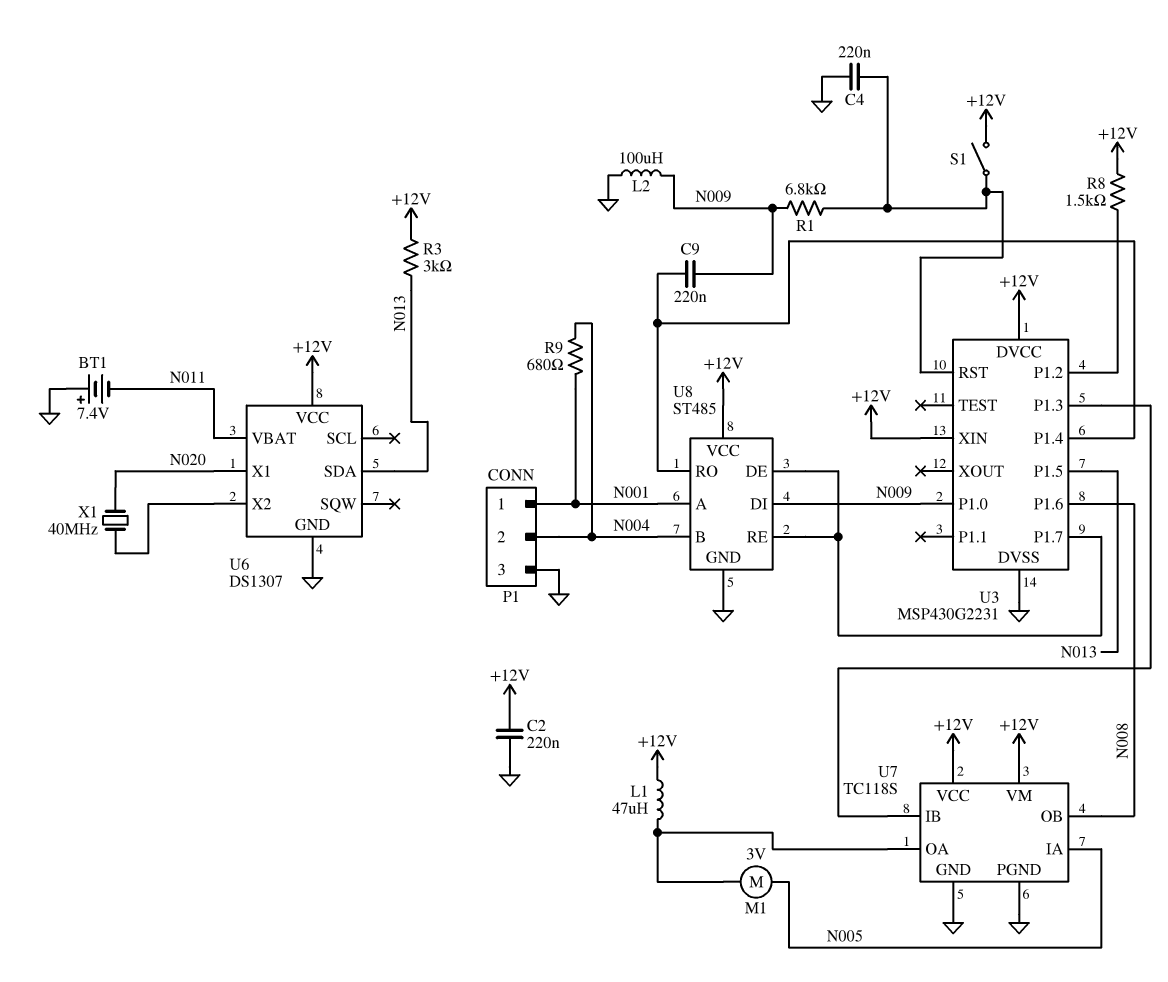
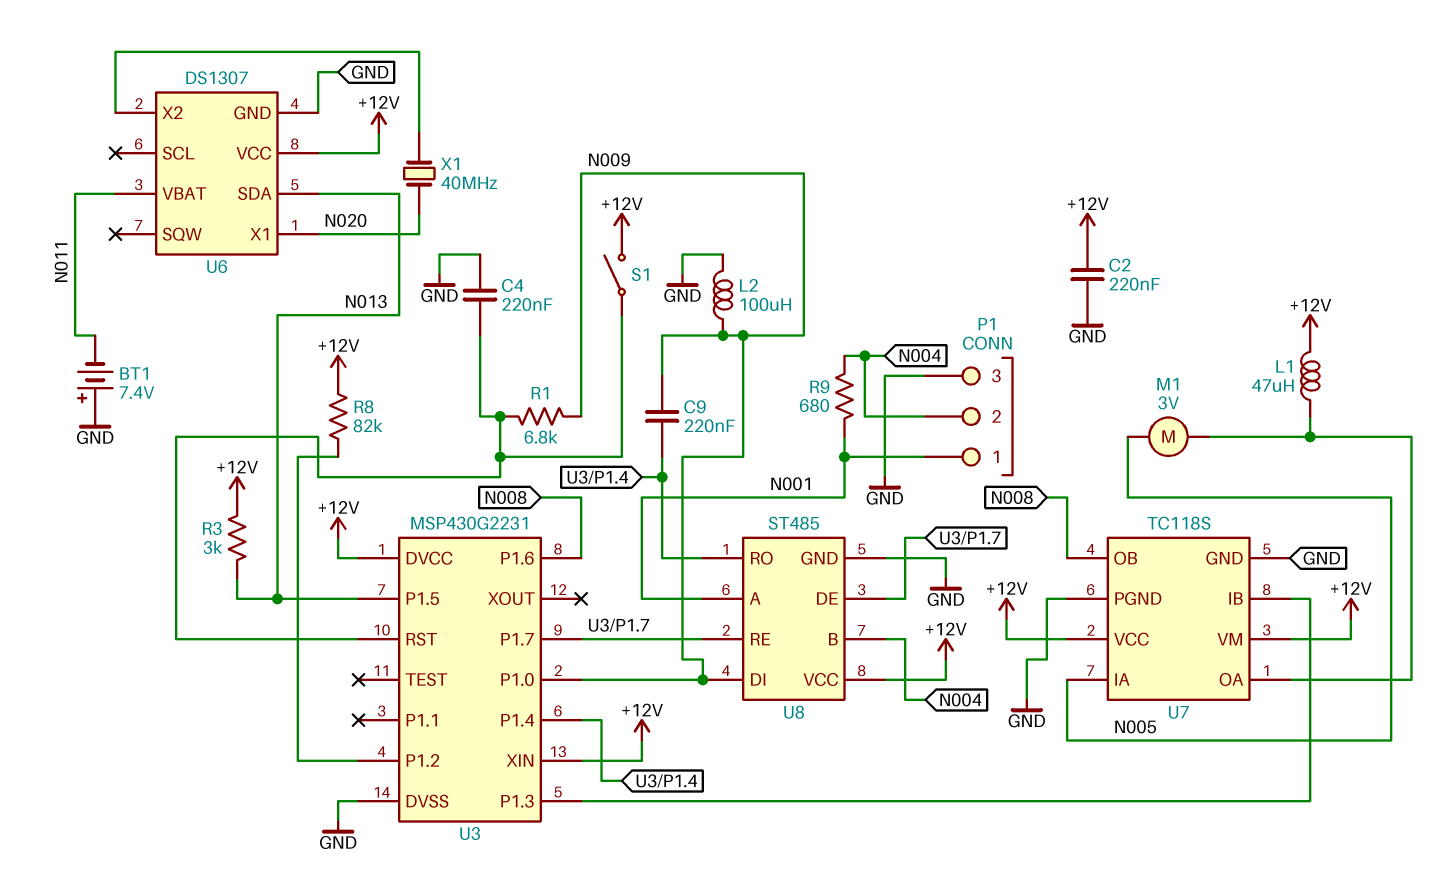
R8: 1.5k (+12V, U3/P1.2) -> 82k (+12V, U3/P1.2)

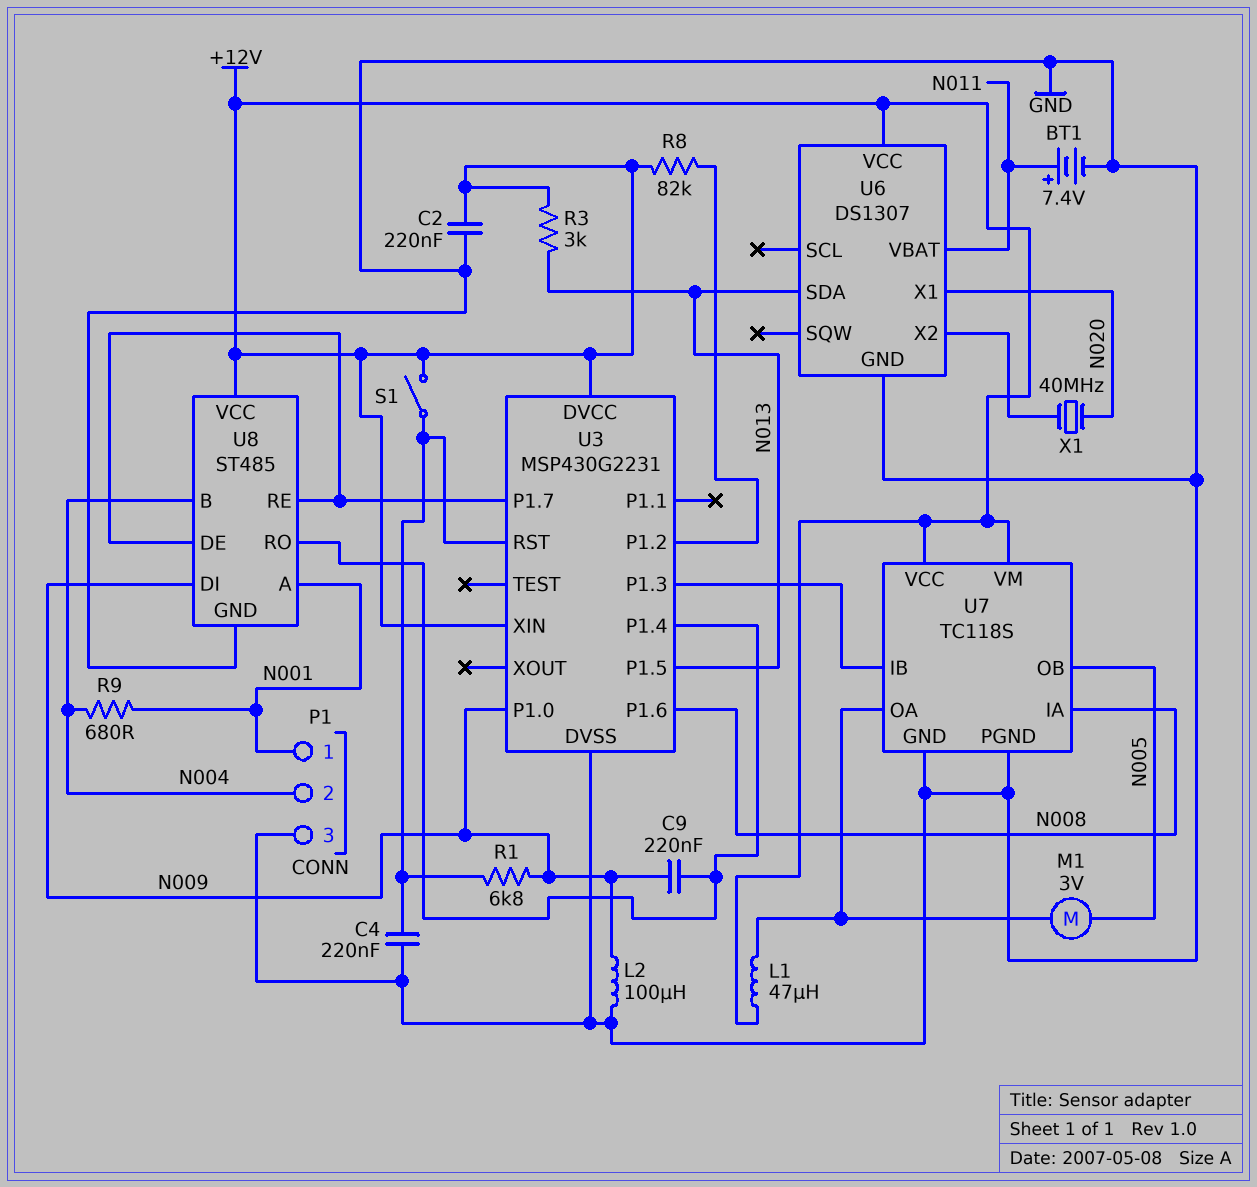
BT1: 7.4V (plus GND, minus N011) -> 7.4V (plus N011, minus GND)
U7 pin IA: N005 -> N008
U7 pin OB: N008 -> N005

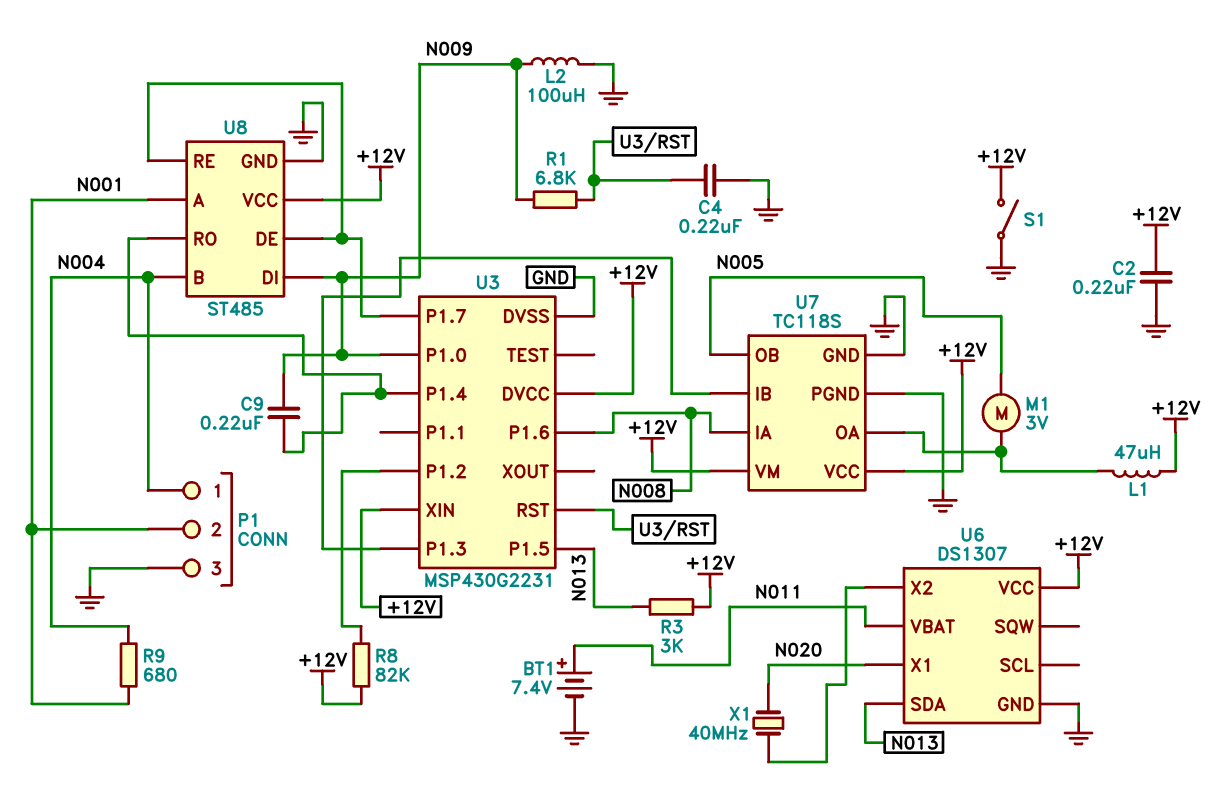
P1 pin 1: N001 -> N004
P1 pin 2: N004 -> N001
S1: switch (+12V, U3/RST) -> switch (+12V, GND)

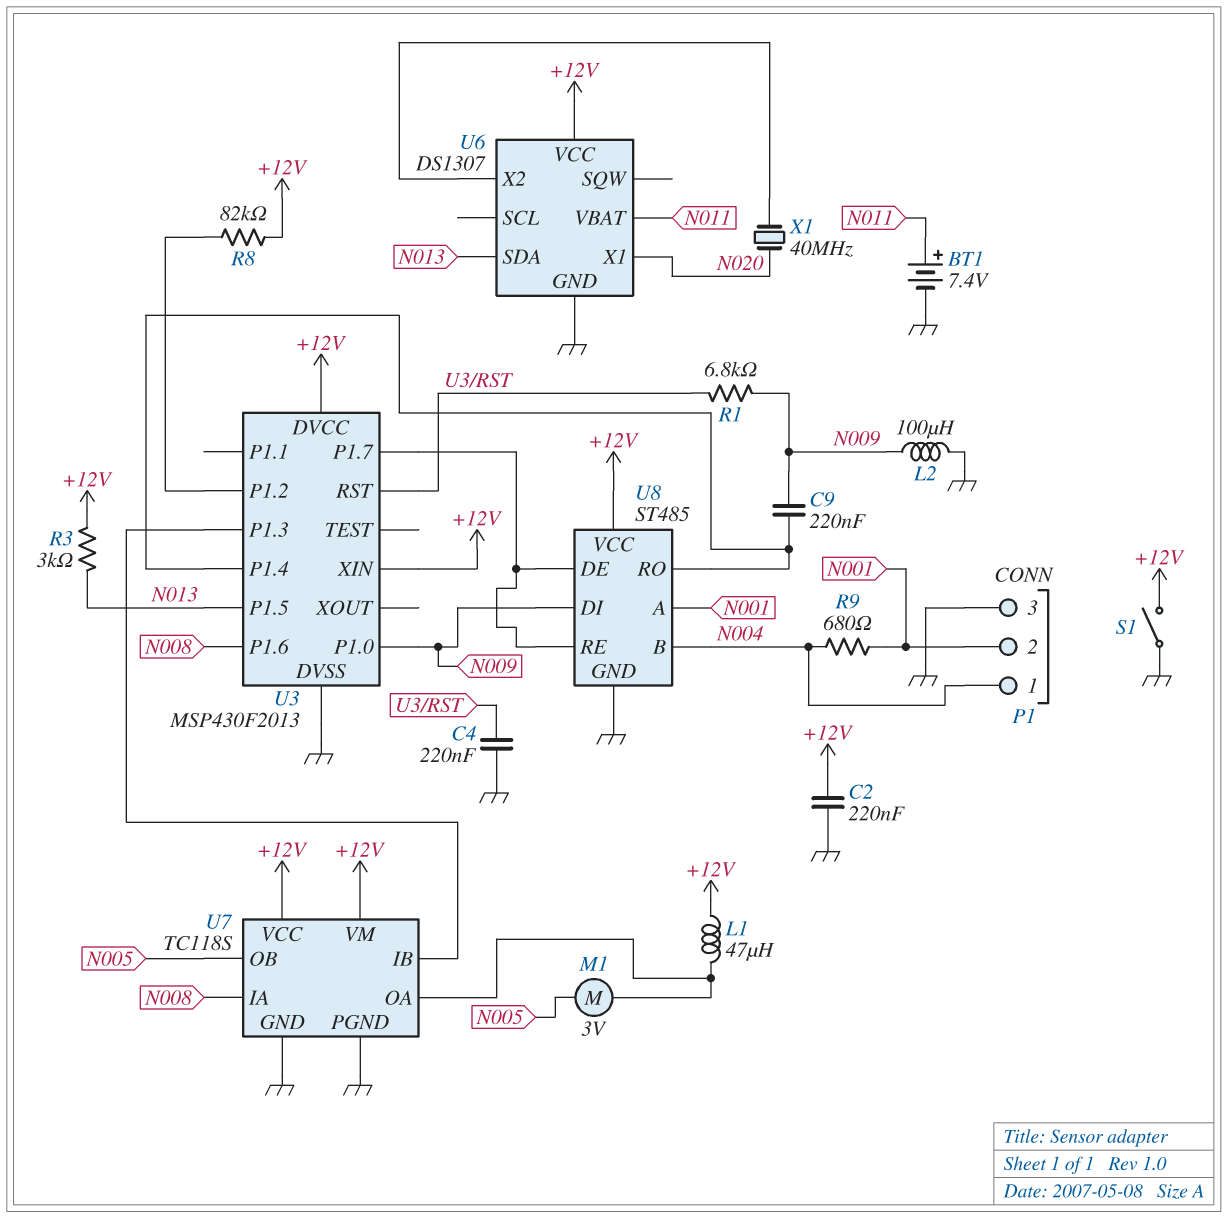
U3: MSP430G2231 -> MSP430F2013

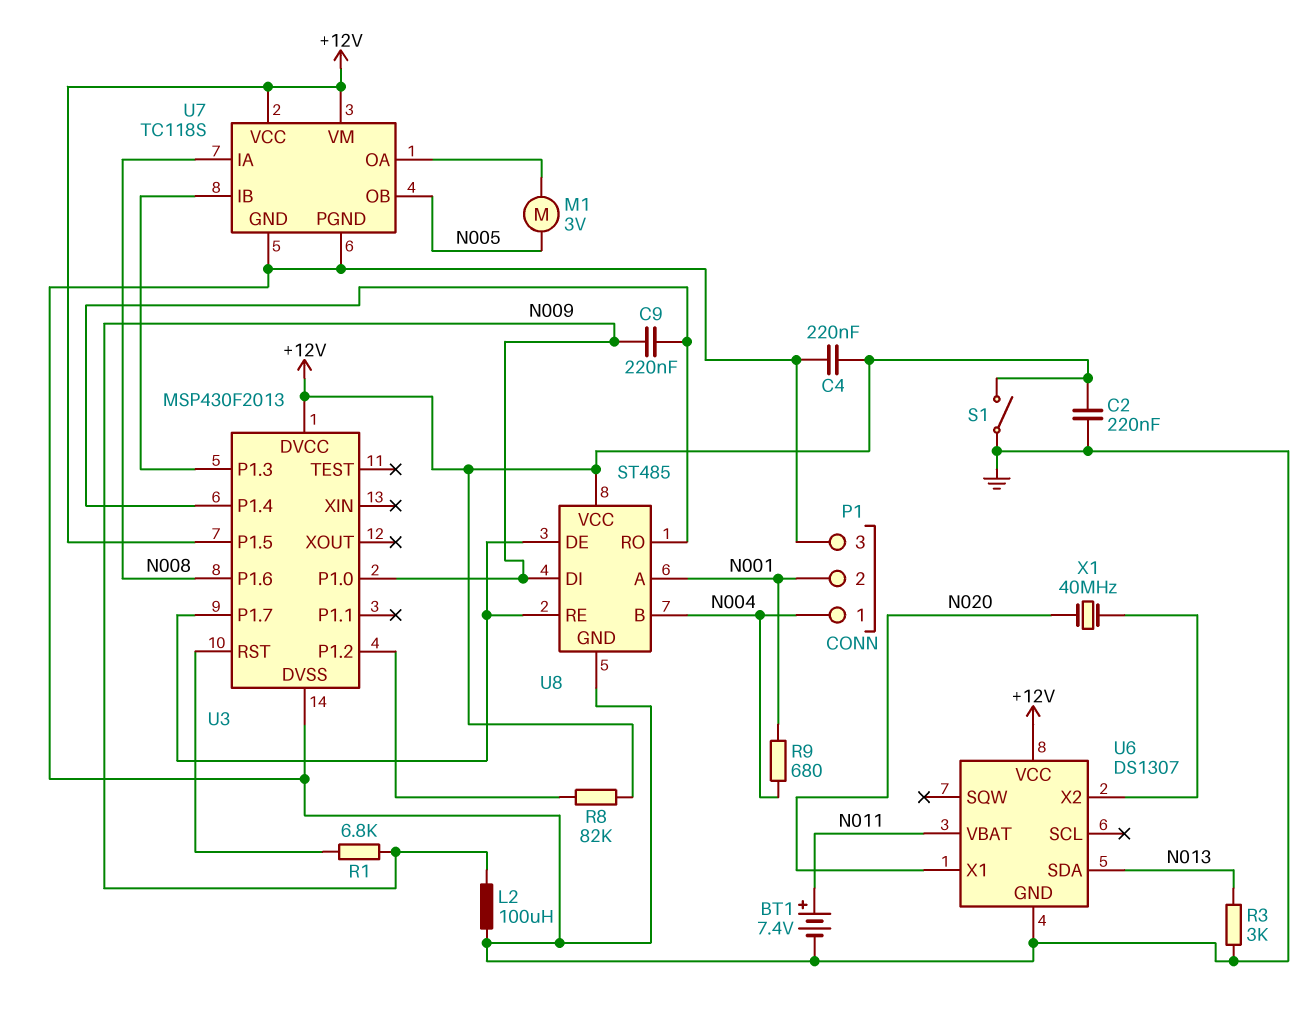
C4: 220nF (GND, U3/RST) -> 220nF (+12V, GND)
L1: 47uH (+12V, U7/OA) -> none
R3: 3k (+12V, N013) -> 3k (GND, N013)
U3 pin P1.5: N013 -> +12V
U3 pin XIN: +12V -> none

